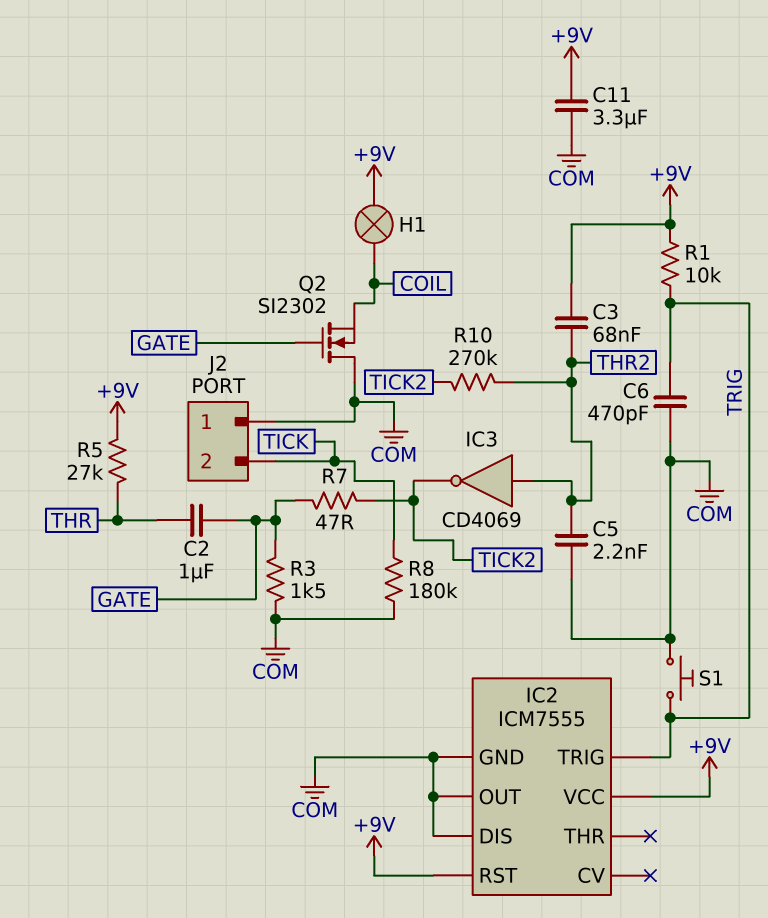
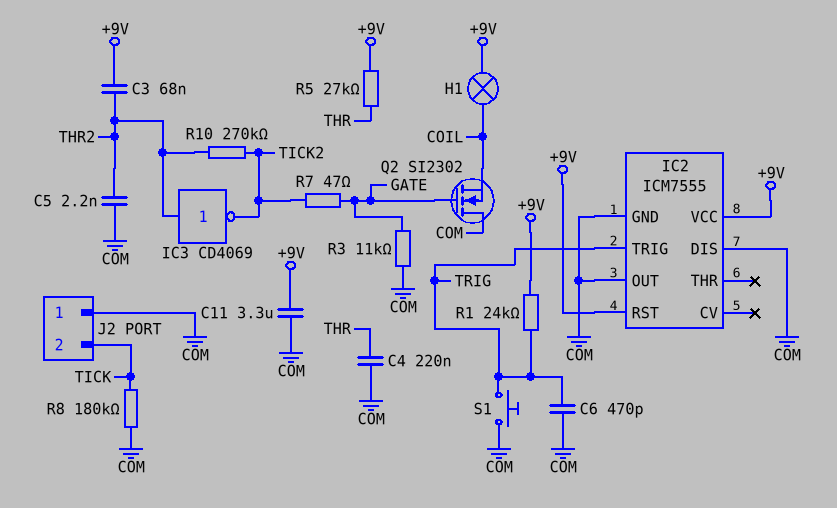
C2: 1uF (GATE, THR) -> none
C4: none -> 220nF (COM, THR)
R1: 10k (+9V, TRIG) -> 24k (+9V, TRIG)
R3: 1.5k (COM, GATE) -> 11k (COM, GATE)

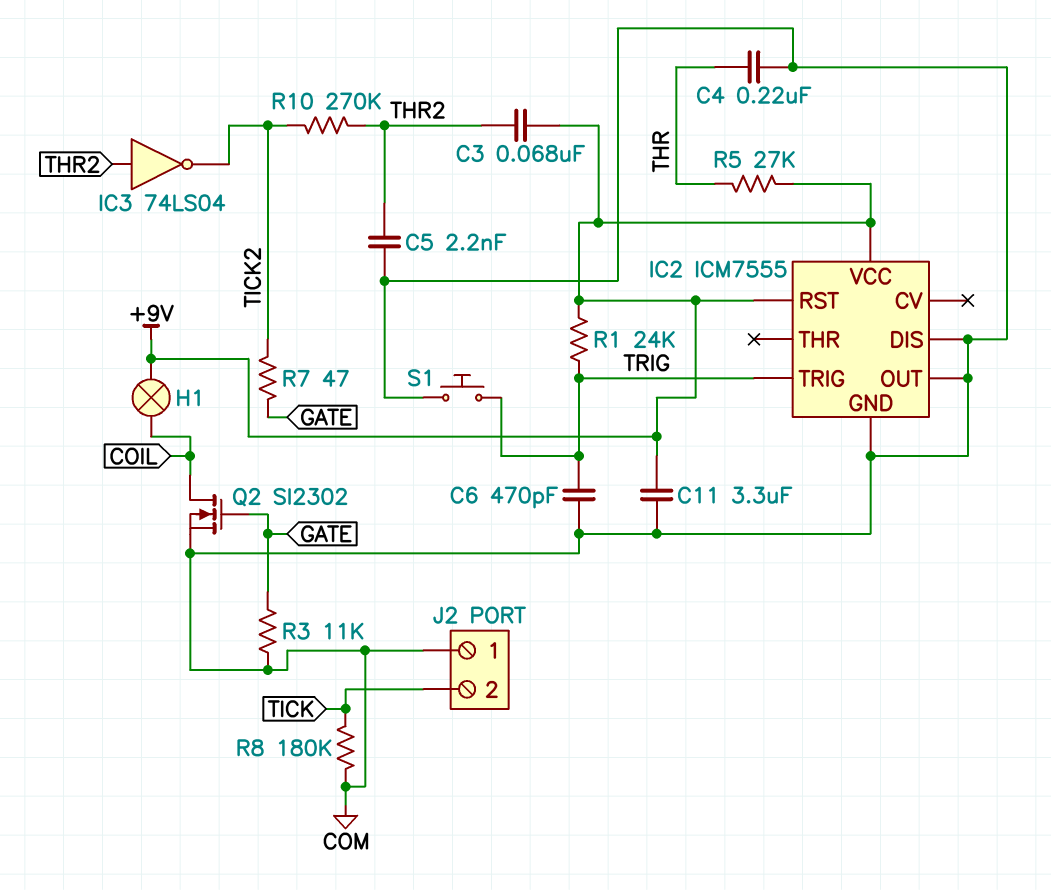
IC3: NOT CD4069 (in THR2, out TICK2) -> NOT 74LS04 (in THR2, out TICK2)
Q2: NMOS SI2302 (G GATE, D COM, S COIL) -> NMOS SI2302 (G GATE, D COIL, S COM)

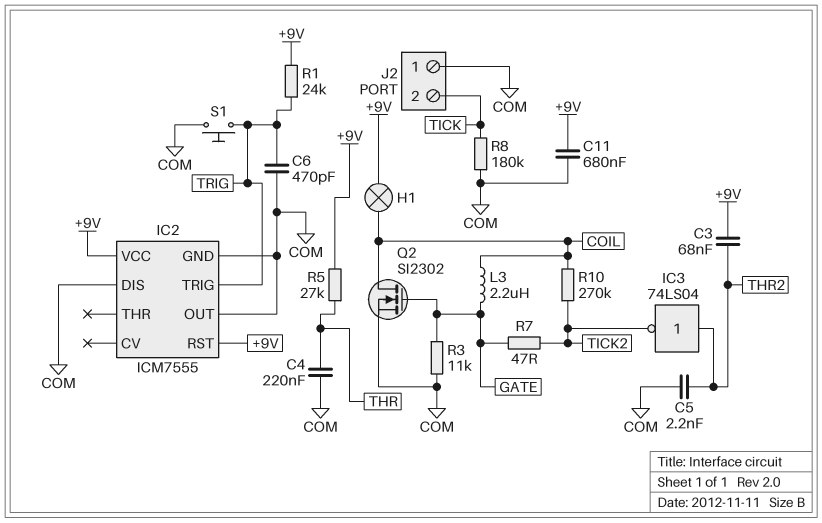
C11: 3.3uF (+9V, COM) -> 680nF (+9V, COM)
L3: none -> 2.2uH (COIL, GATE)
R10: 270k (THR2, TICK2) -> 270k (COIL, TICK2)

